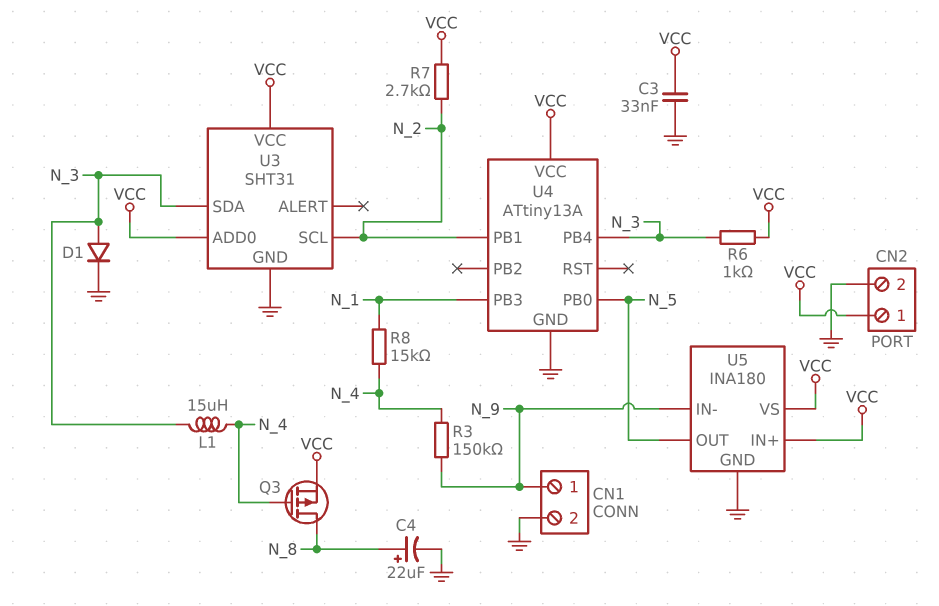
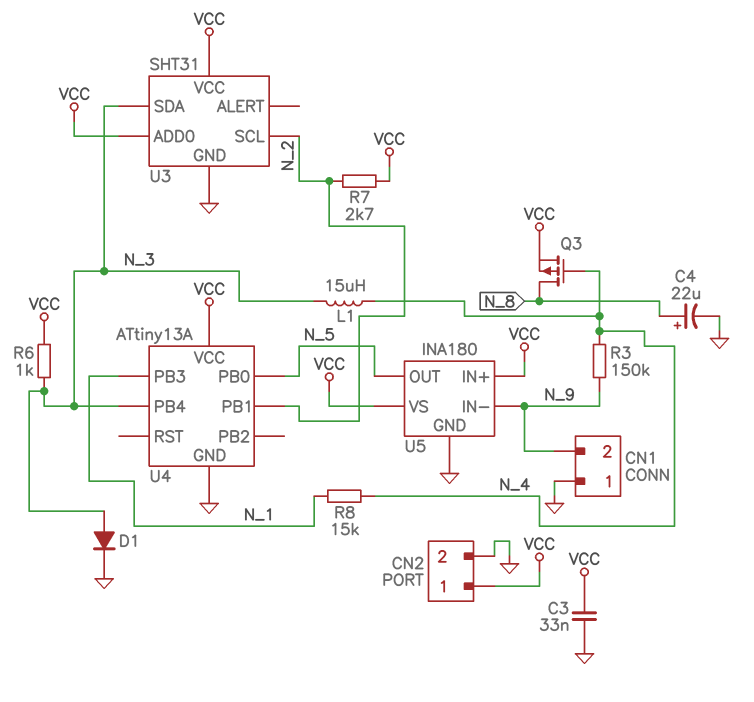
CN1 pin 1: N_9 -> GND
CN1 pin 2: GND -> N_9

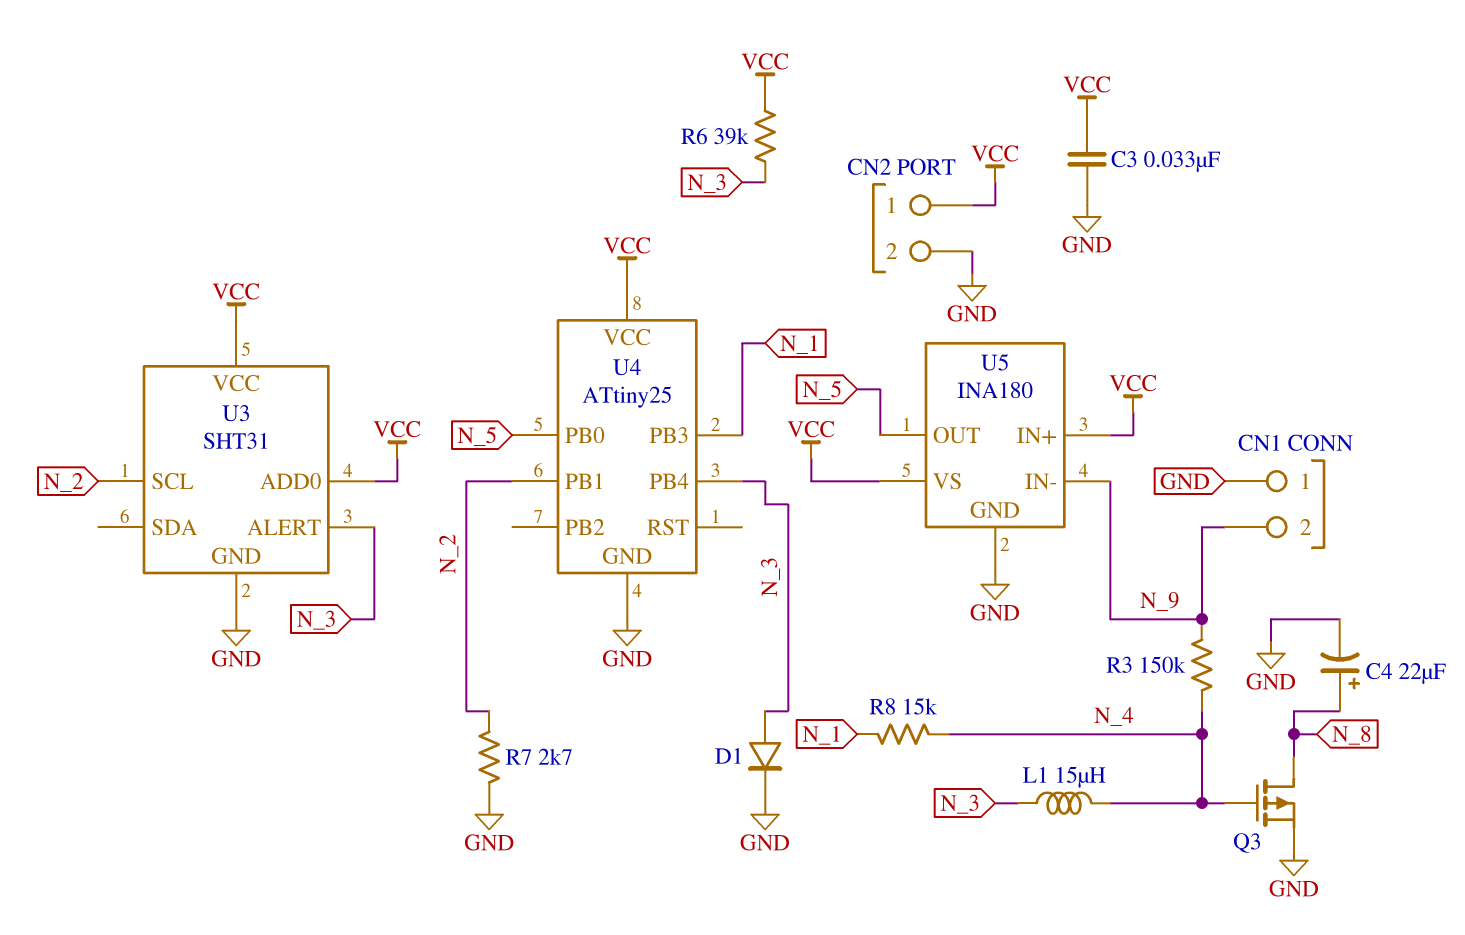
Q3: PMOS (G N_4, D N_8, S VCC) -> PMOS (G N_4, D N_8, S GND)
R6: 1k (N_3, VCC) -> 39k (N_3, VCC)
R7: 2.7k (N_2, VCC) -> 2.7k (GND, N_2)
U3 pin ALERT: none -> N_3
U3 pin SDA: N_3 -> none
U4: ATtiny13A -> ATtiny25

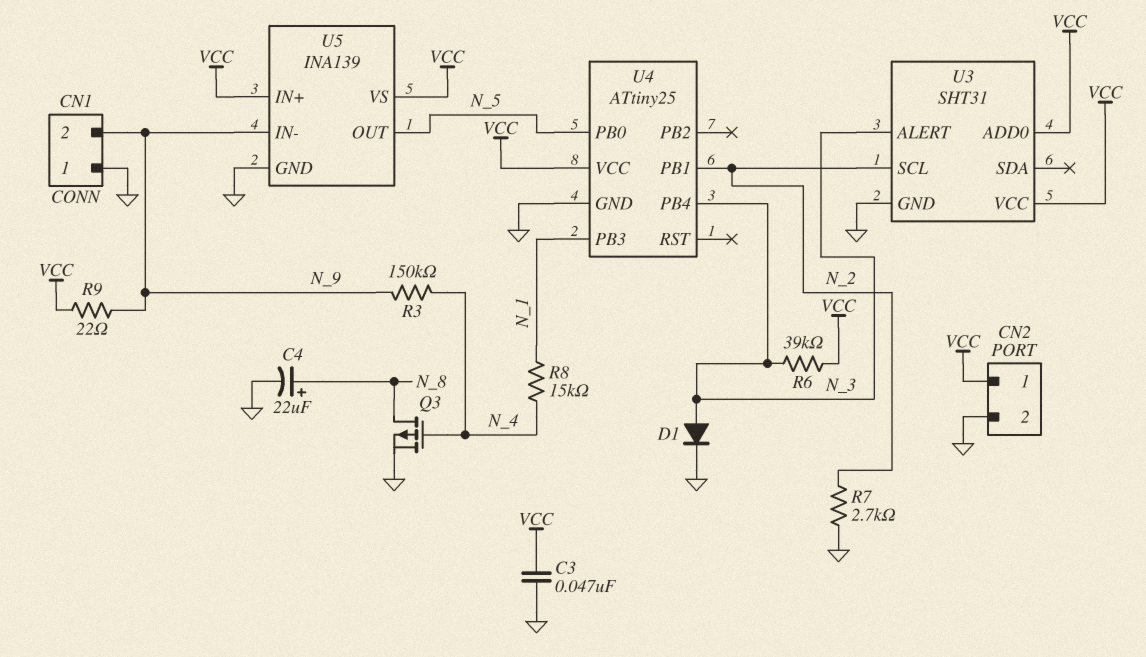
C3: 33nF (GND, VCC) -> 47nF (GND, VCC)
L1: 15uH (N_3, N_4) -> none
R9: none -> 22 (N_9, VCC)
U5: INA180 -> INA139

